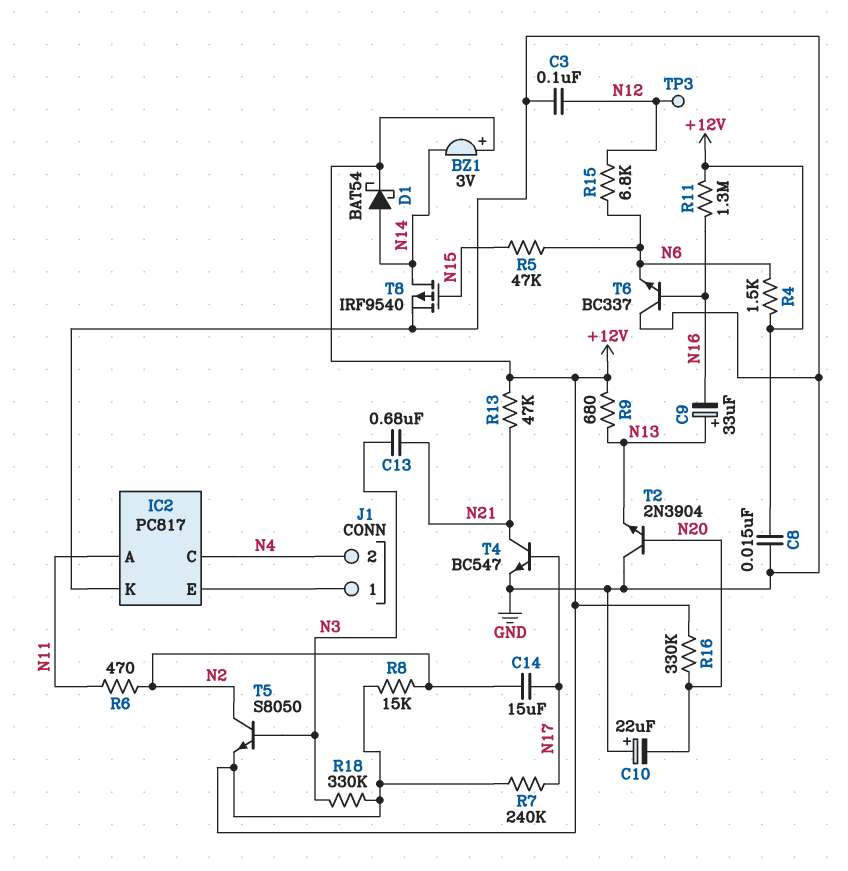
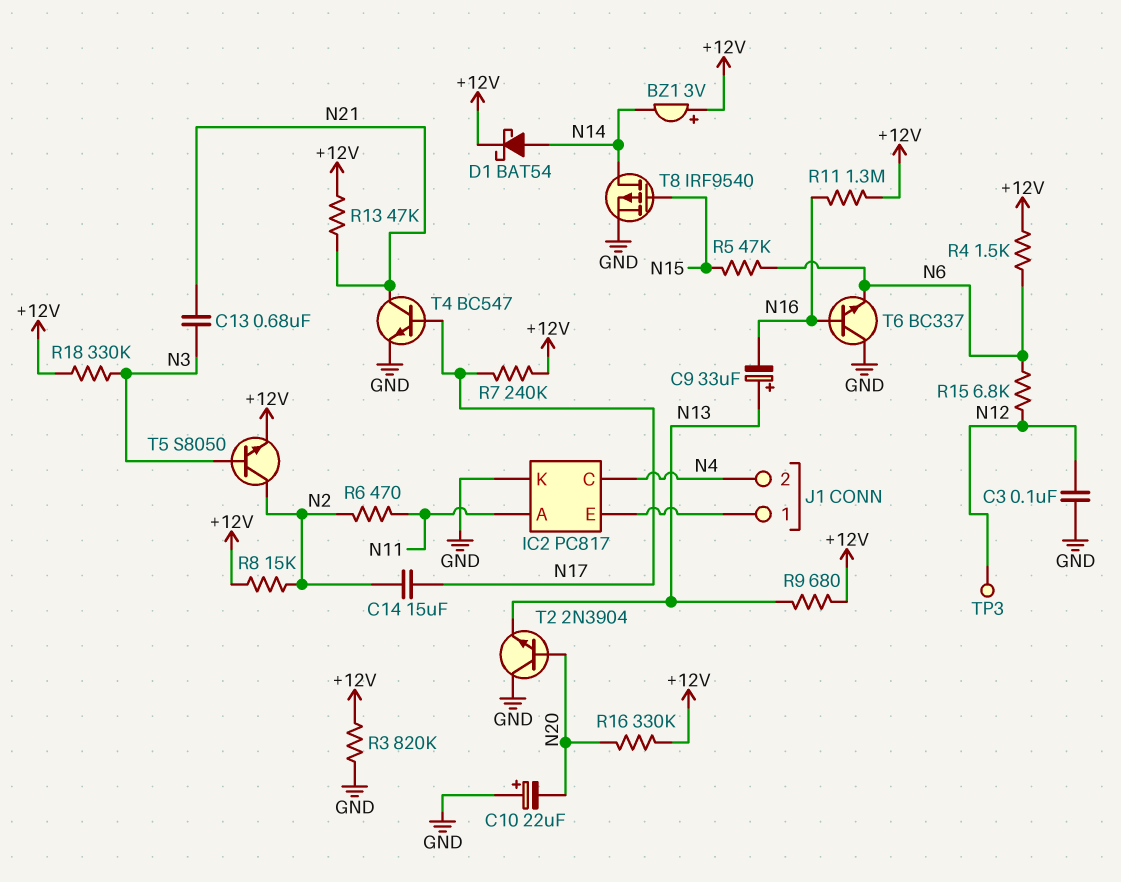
C8: 15nF (+12V, GND) -> none
R3: none -> 820k (+12V, GND)

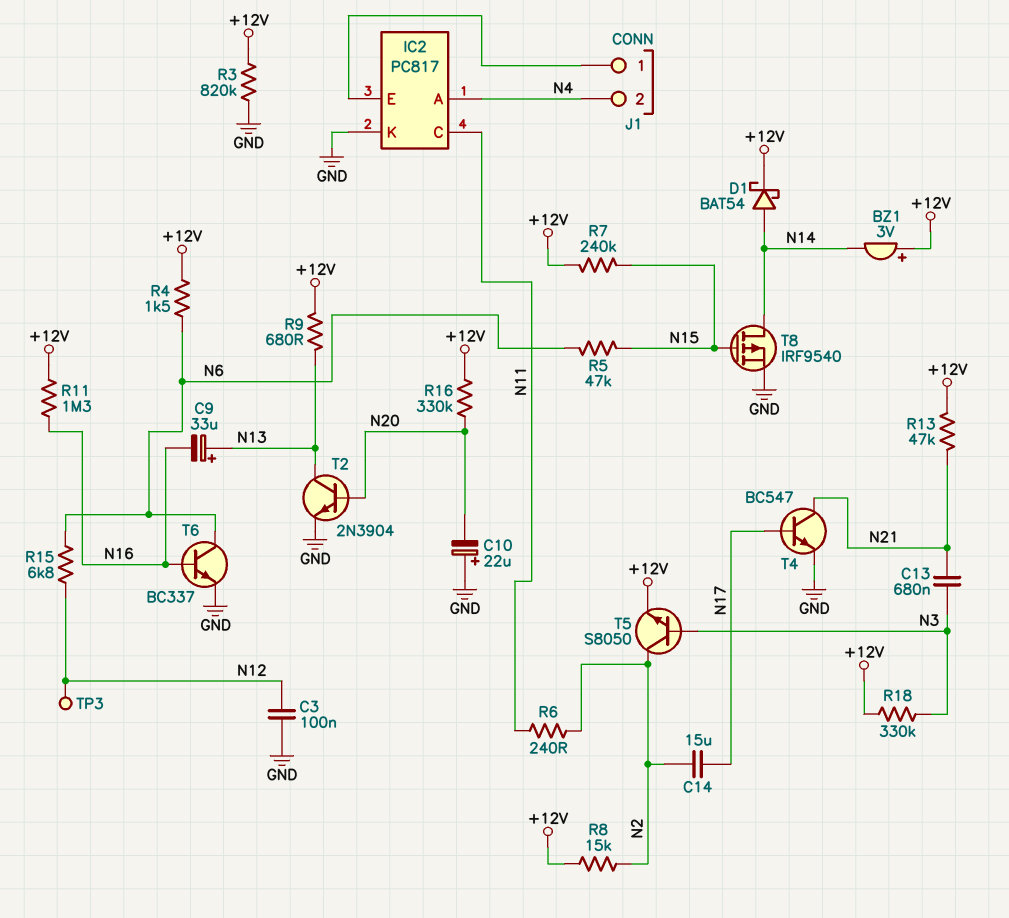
IC2 pin A: N11 -> N4
IC2 pin C: N4 -> N11
R6: 470 (N2, N11) -> 240 (N2, N11)
R7: 240k (+12V, N17) -> 240k (+12V, N15)
T2: NPN 2N3904 (B N20, C GND, E N13) -> NPN 2N3904 (B N20, C N13, E GND)
T6: NPN BC337 (B N16, C GND, E N6) -> NPN BC337 (B N16, C N6, E GND)

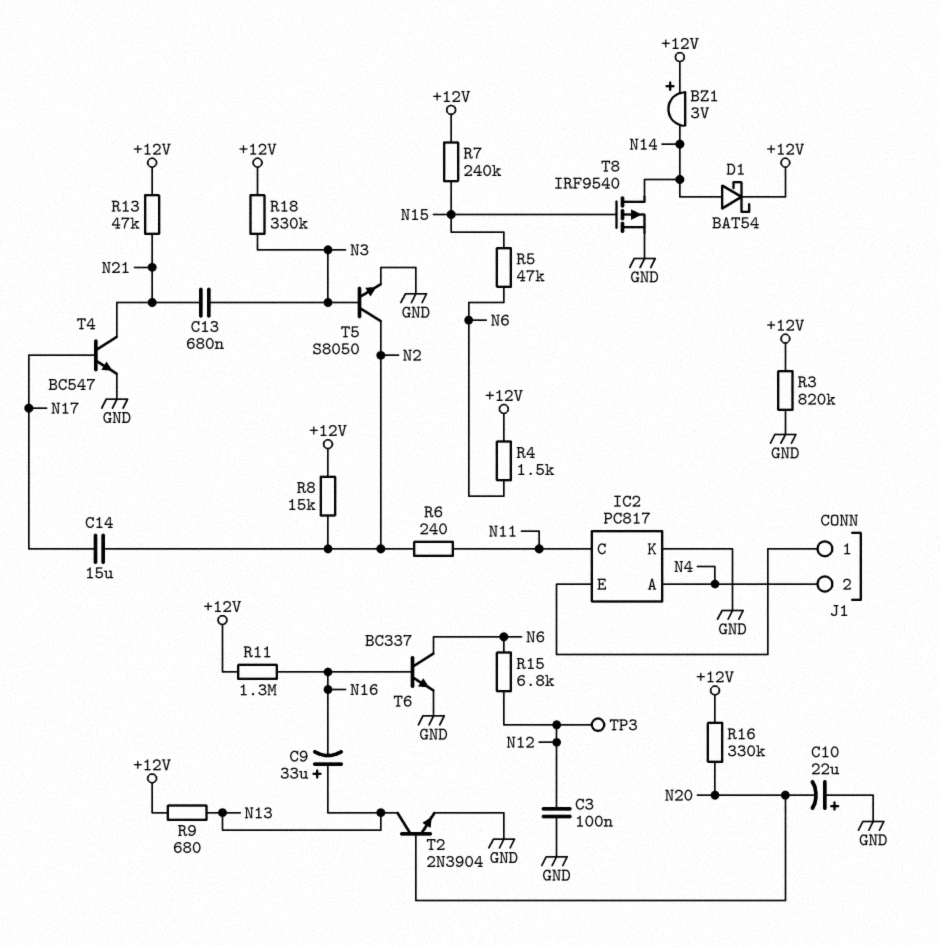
T5: NPN S8050 (B N3, C N2, E +12V) -> NPN S8050 (B N3, C N2, E GND)

